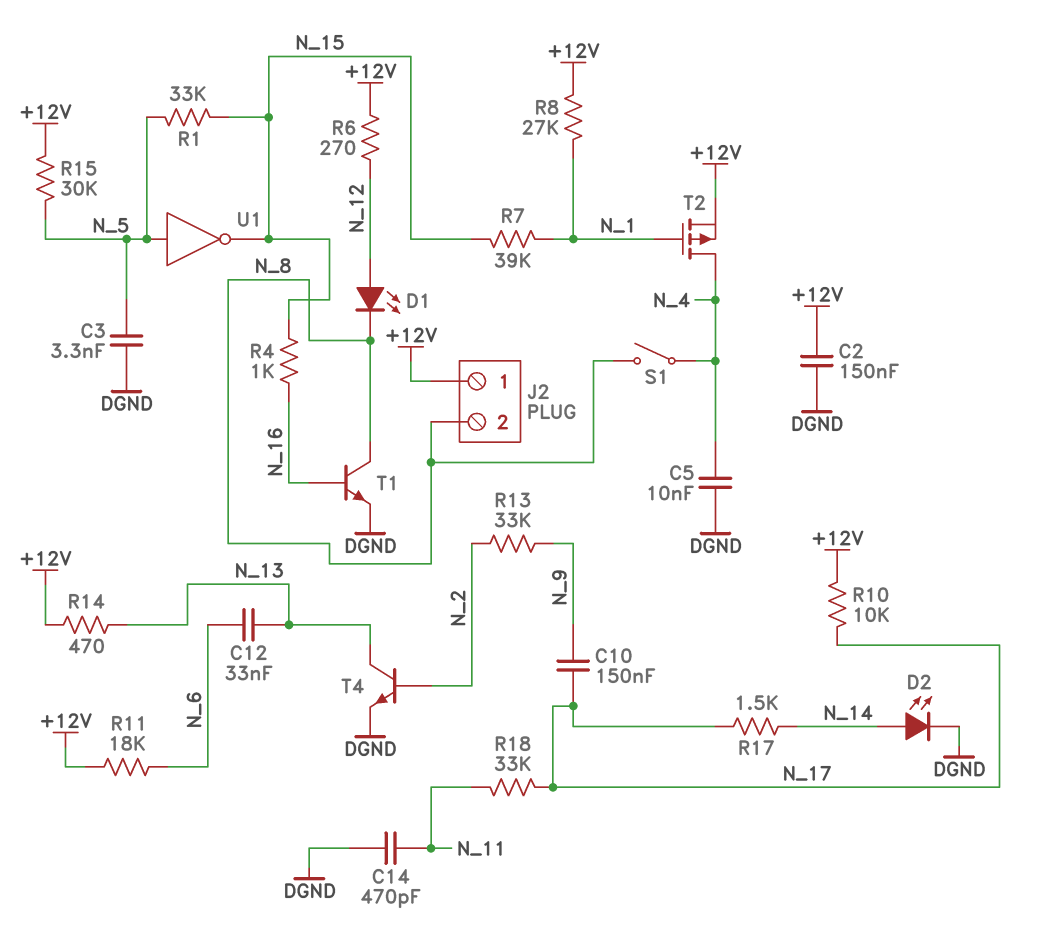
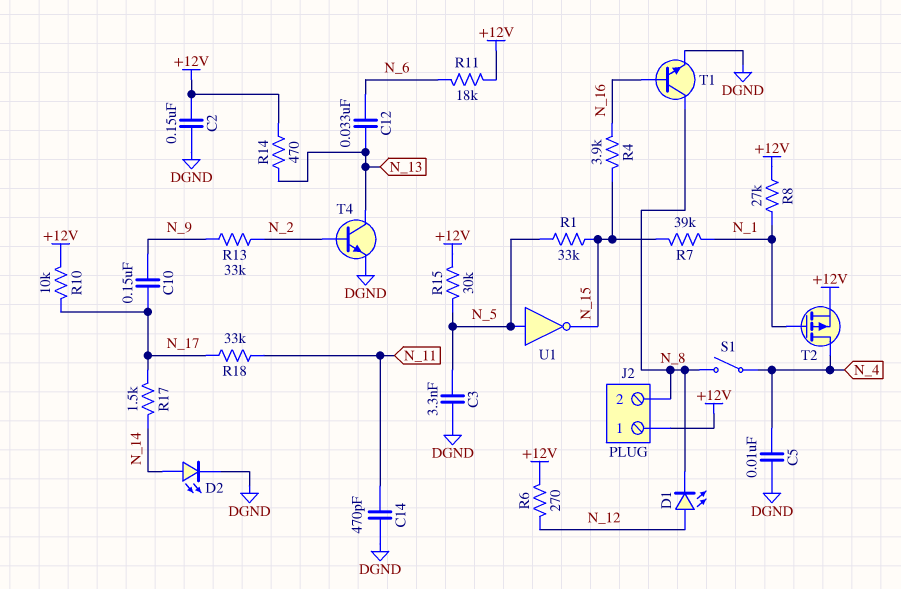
R4: 1k (N_15, N_16) -> 3.9k (N_15, N_16)

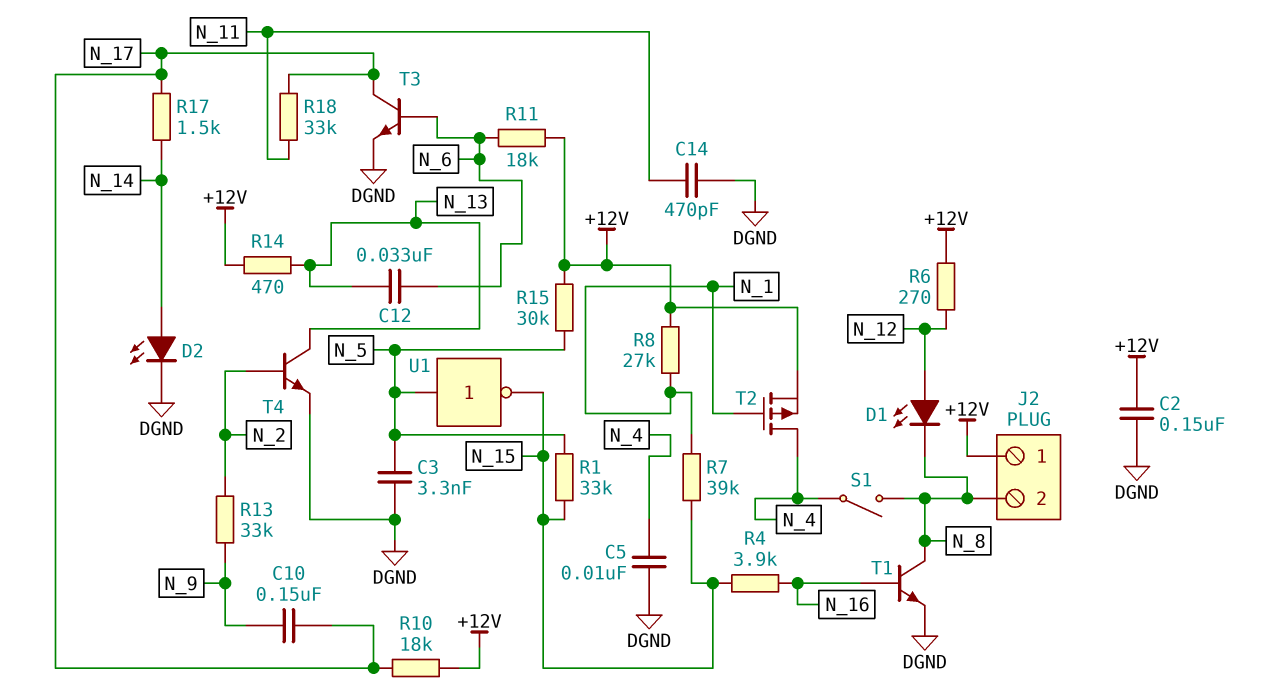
R10: 10k (+12V, N_17) -> 18k (+12V, N_17)
T3: none -> NPN (B N_6, C N_17, E DGND)

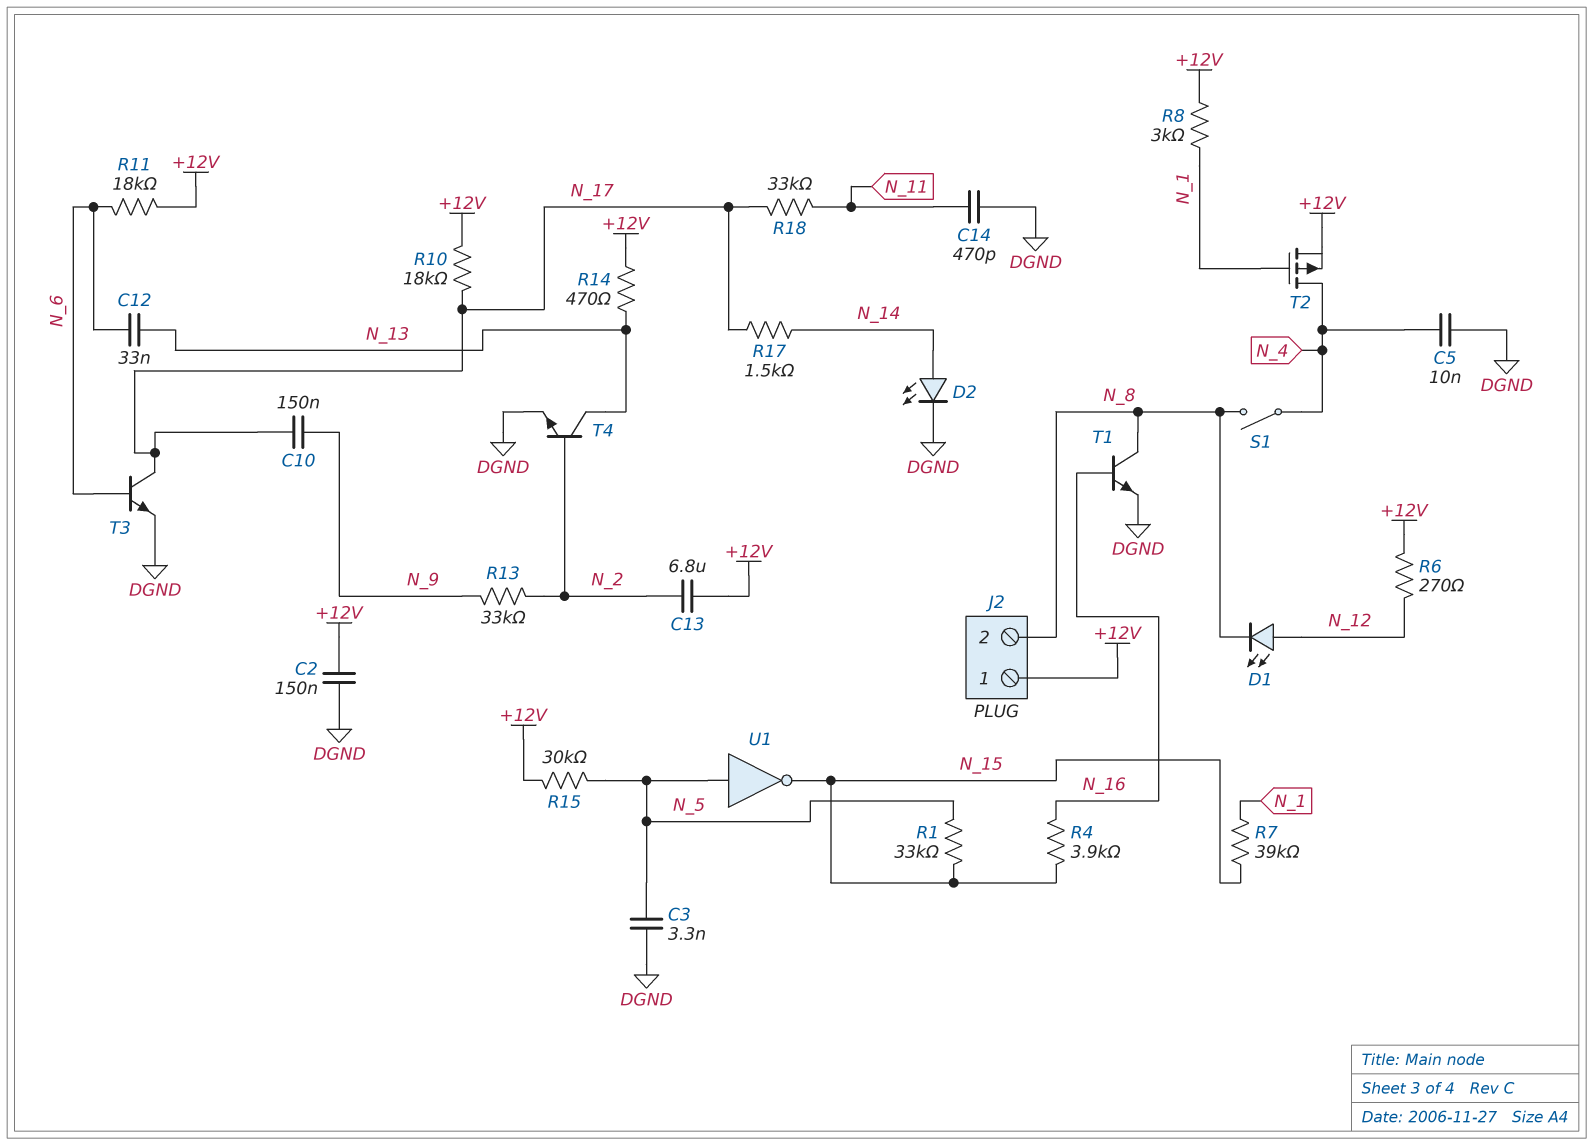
C13: none -> 6.8uF (+12V, N_2)
R8: 27k (+12V, N_1) -> 3k (+12V, N_1)

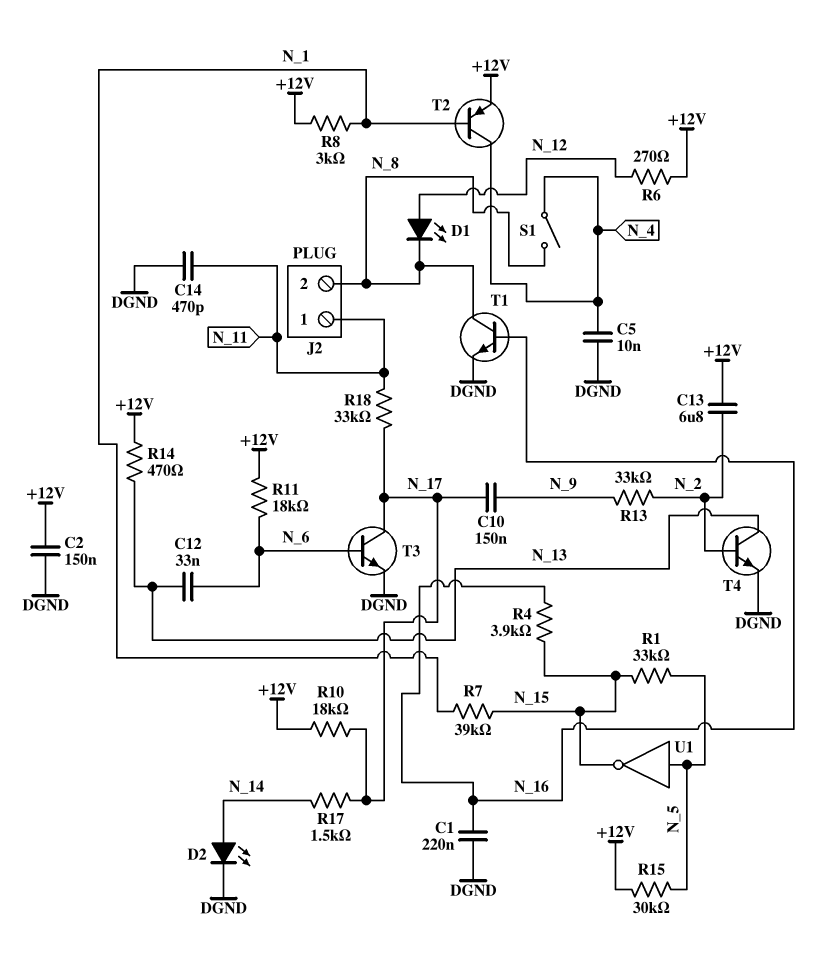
C1: none -> 220nF (DGND, N_16)
C3: 3.3nF (DGND, N_5) -> none
J2 pin 1: +12V -> N_11
T2: PMOS (G N_1, D N_4, S +12V) -> PNP (B N_1, C N_4, E +12V)

